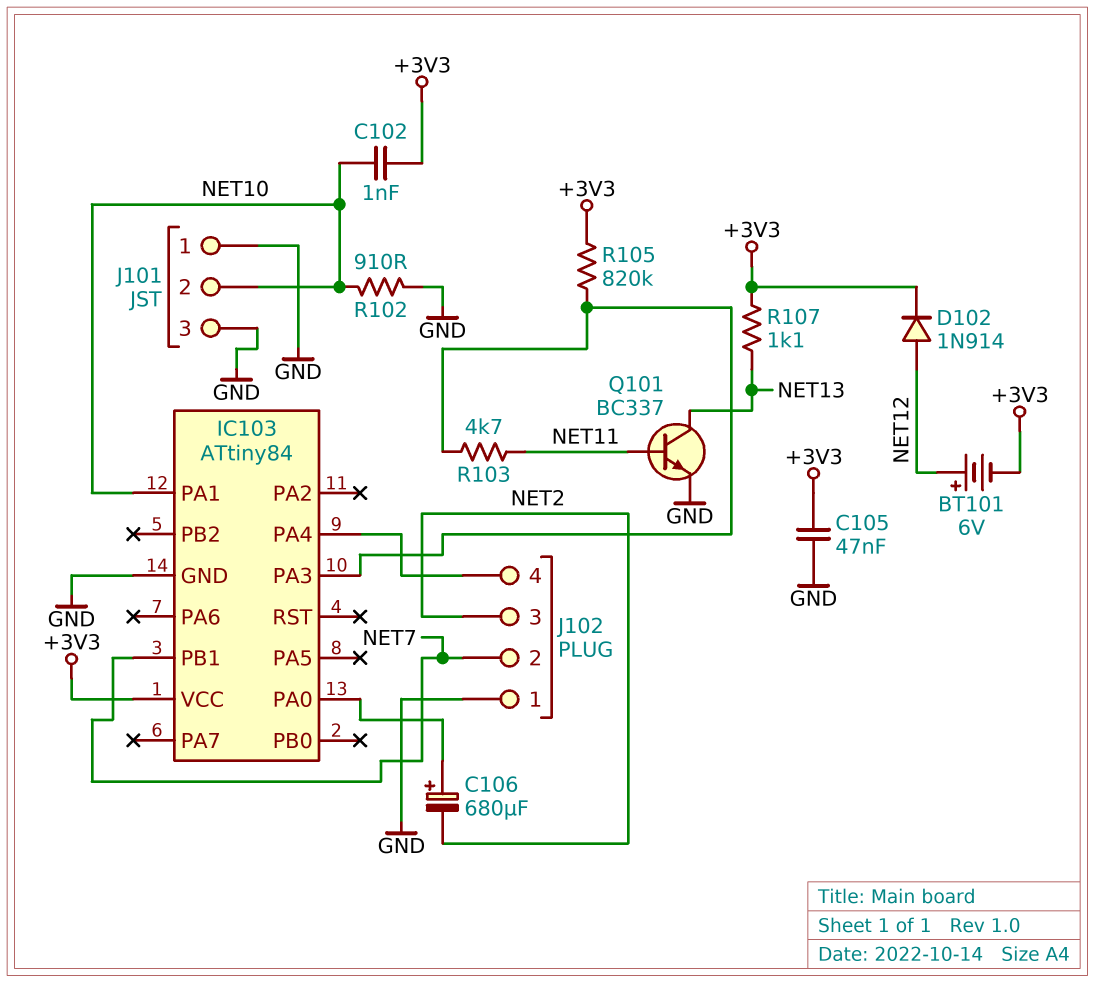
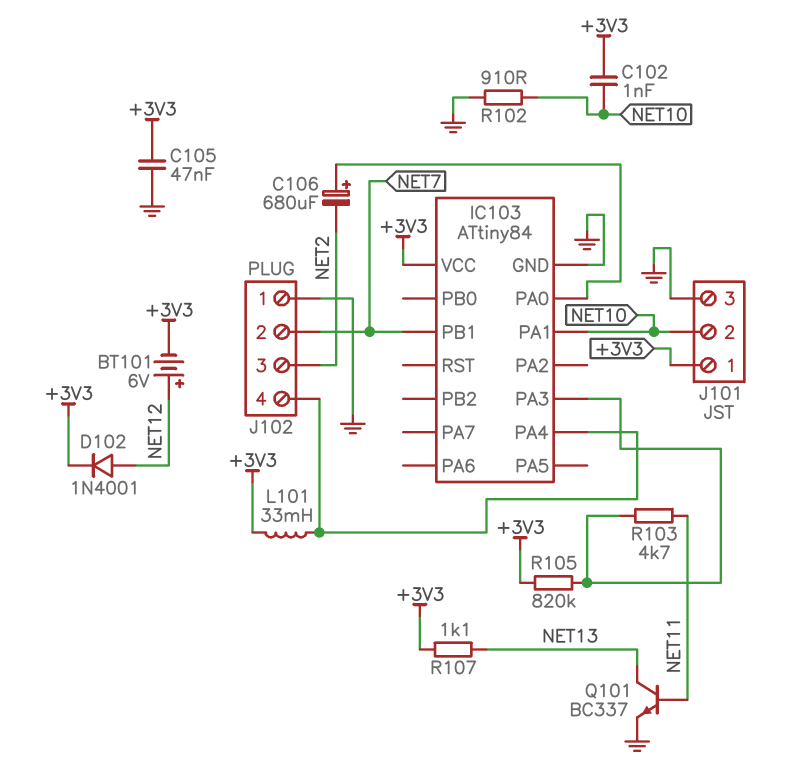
D102: diode 1N914 (A NET12, K +3V3) -> diode 1N4001 (A NET12, K +3V3)
J101 pin 1: GND -> +3V3
L101: none -> 33mH (+3V3, IC103/PA4)

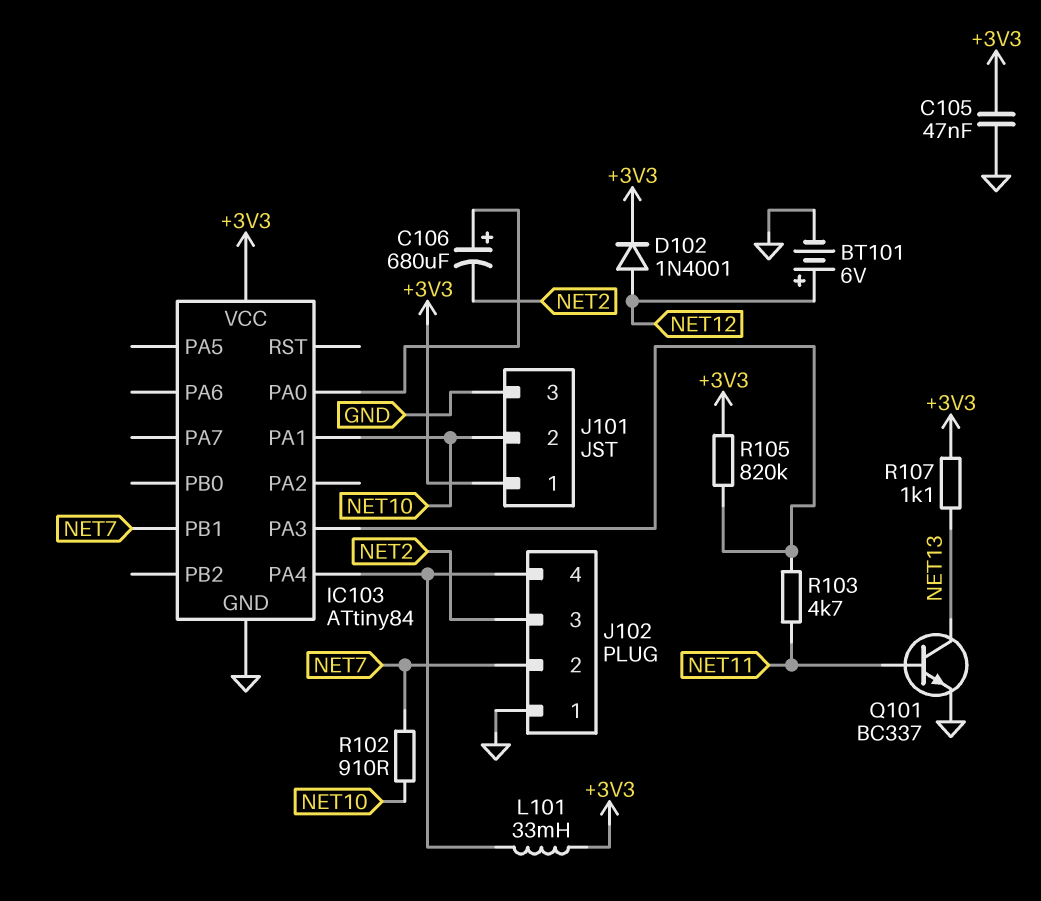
BT101: 6V (plus NET12, minus +3V3) -> 6V (plus NET12, minus GND)
C102: 1nF (+3V3, NET10) -> none
R102: 910 (GND, NET10) -> 910 (NET7, NET10)

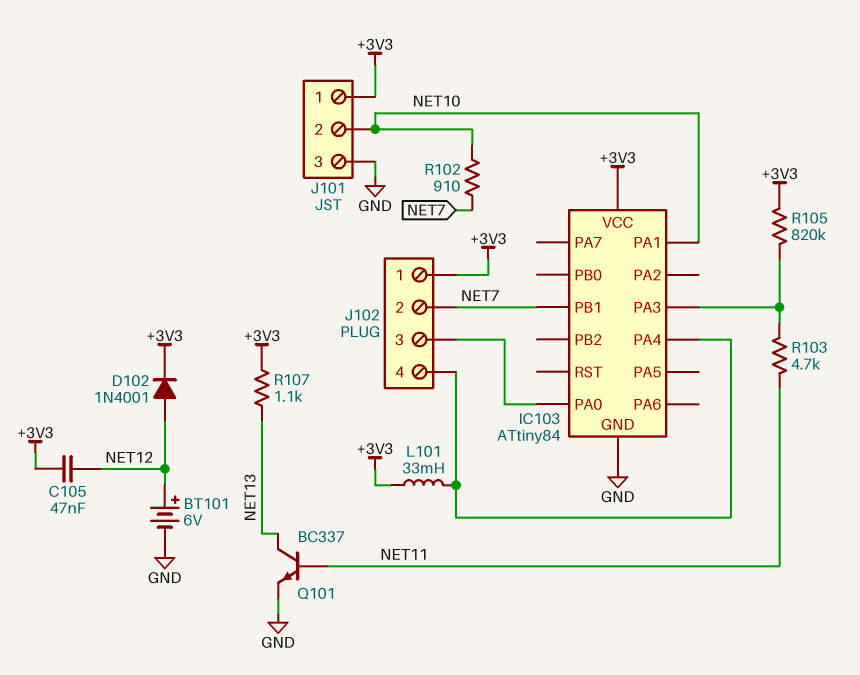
C105: 47nF (+3V3, GND) -> 47nF (+3V3, NET12)
C106: 680uF (plus IC103/PA0, minus NET2) -> none
J102 pin 1: GND -> +3V3
J102 pin 3: NET2 -> IC103/PA0

